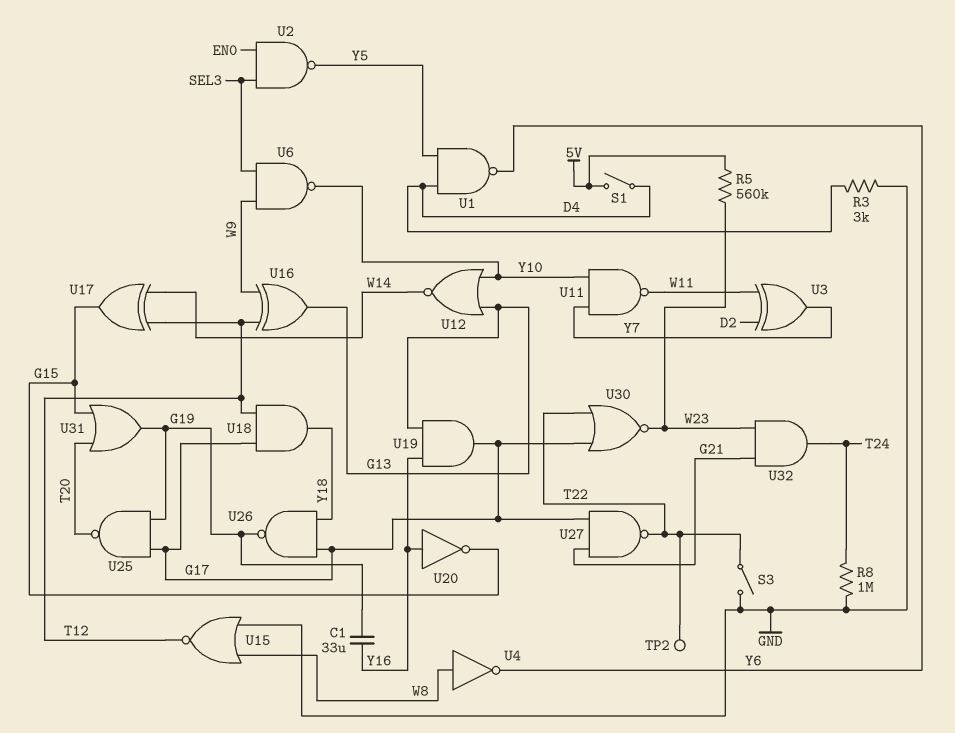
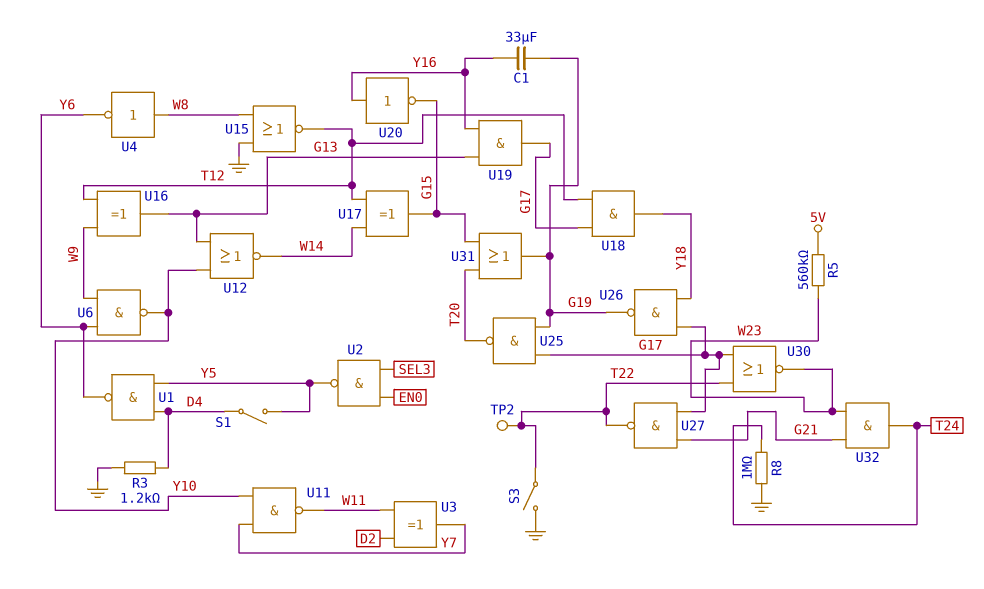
R3: 3k (D4, GND) -> 1.2k (D4, GND)
S1: switch (5V, D4) -> switch (D4, Y5)
U6: NAND (in SEL3, in W9, out Y10) -> NAND (in W9, in Y6, out Y10)

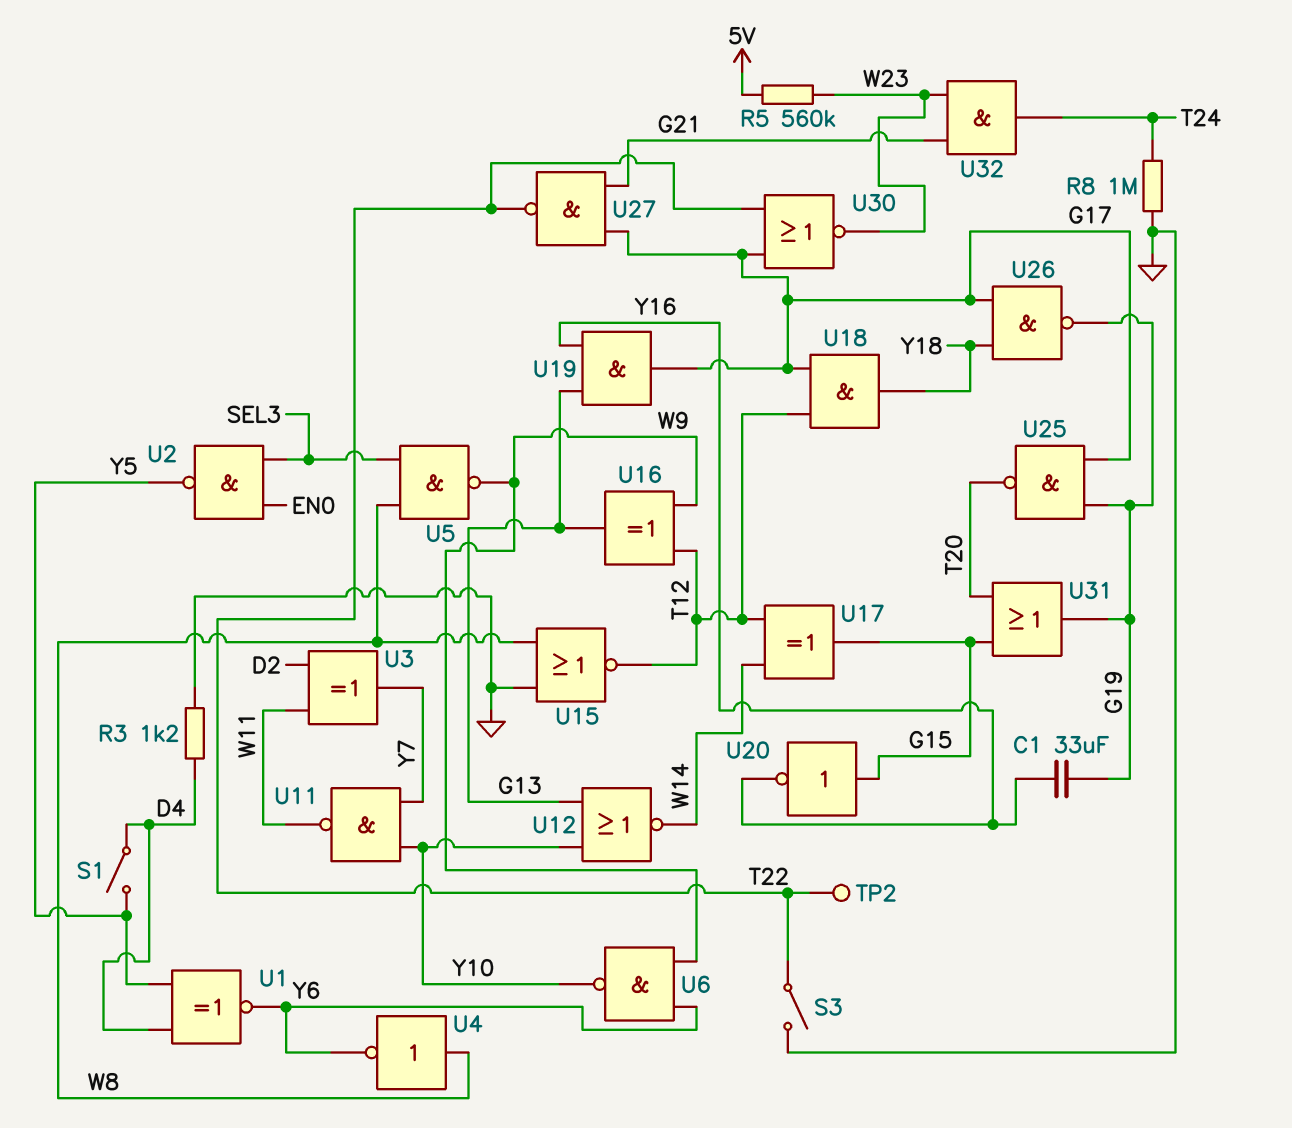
U1: NAND (in D4, in Y5, out Y6) -> XNOR (in D4, in Y5, out Y6)
U5: none -> NAND (in SEL3, in W8, out W9)
U20: NOT (in Y16, out G15) -> NOT (in G15, out Y16)

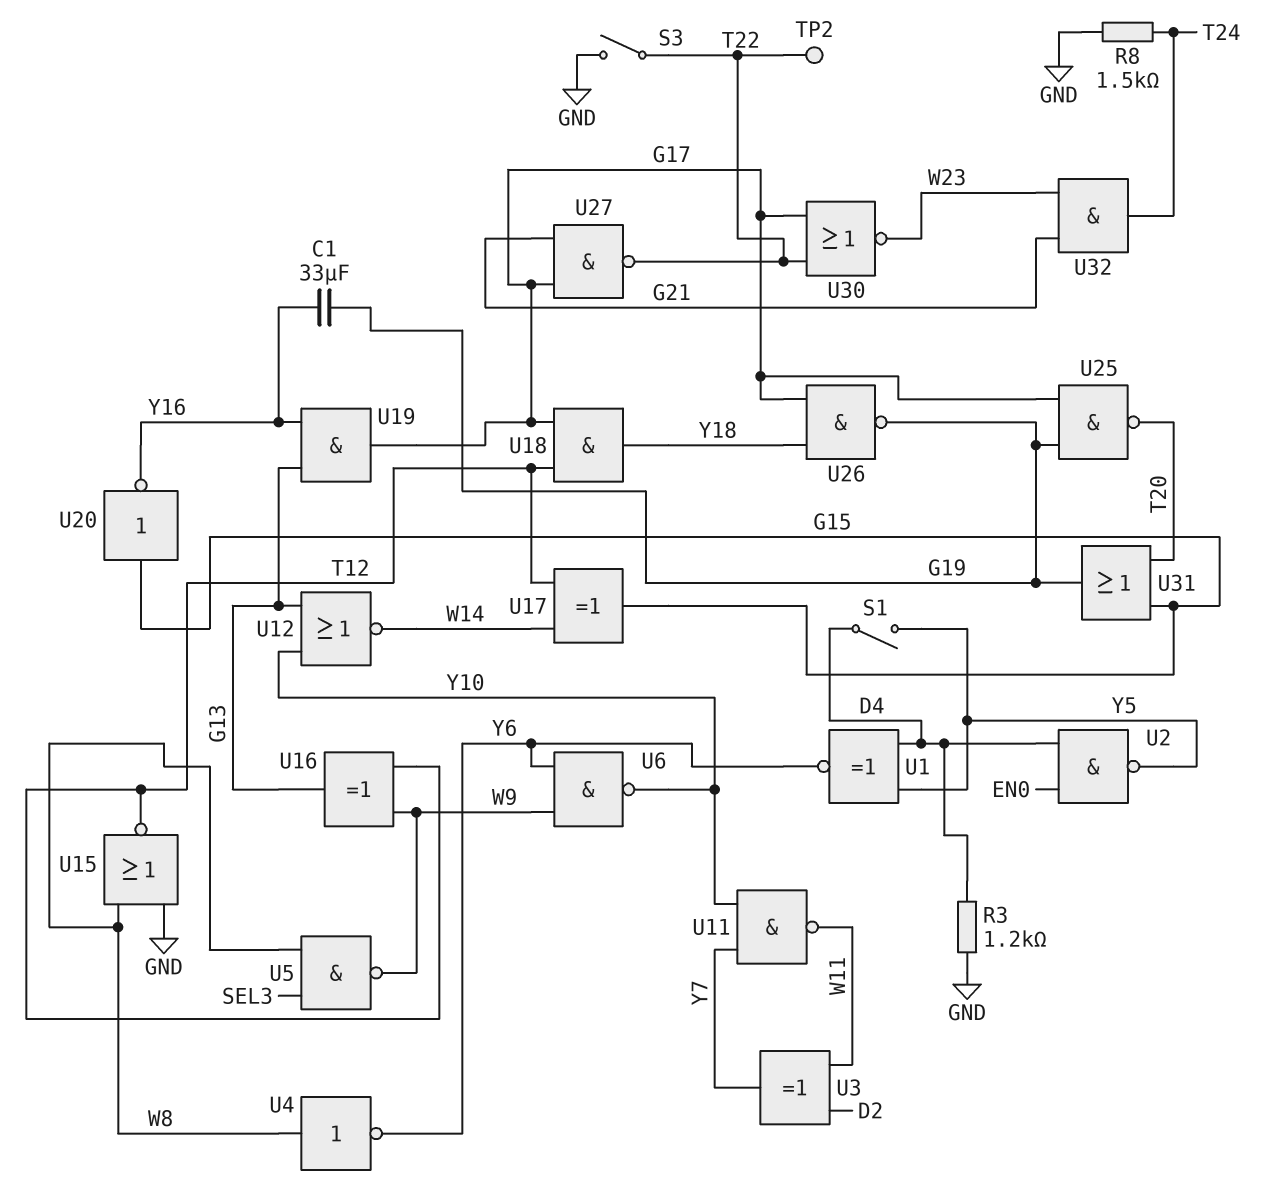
R5: 560k (5V, W23) -> none
R8: 1M (GND, T24) -> 1.5k (GND, T24)
U2: NAND (in EN0, in SEL3, out Y5) -> NAND (in D4, in EN0, out Y5)

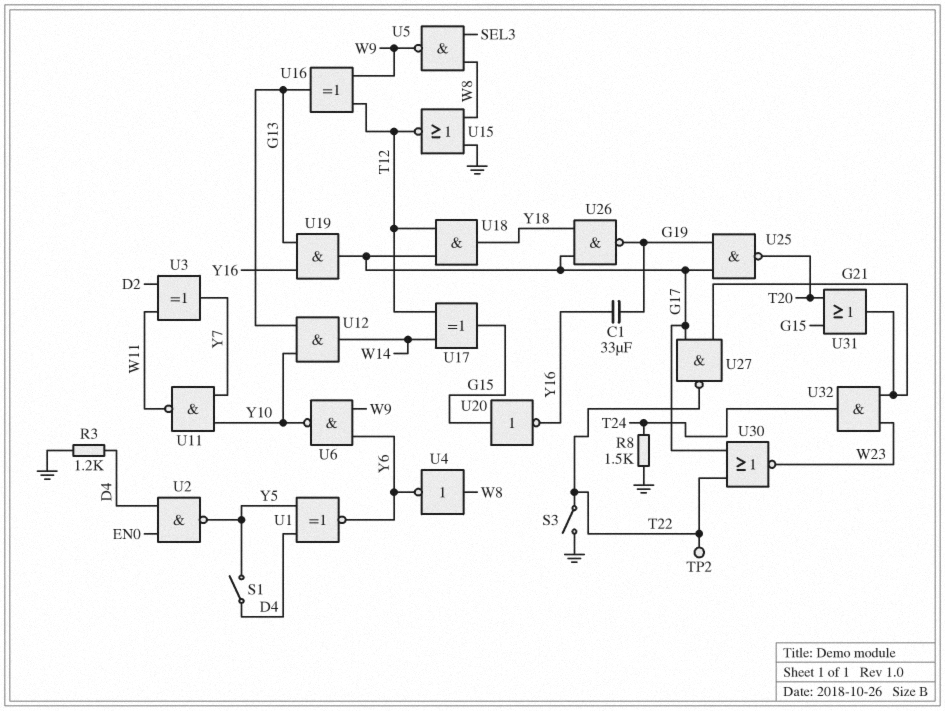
U12: NOR (in G13, in Y10, out W14) -> AND (in G13, in Y10, out W14)
U31: OR (in G15, in T20, out G19) -> OR (in G15, in T20, out G21)

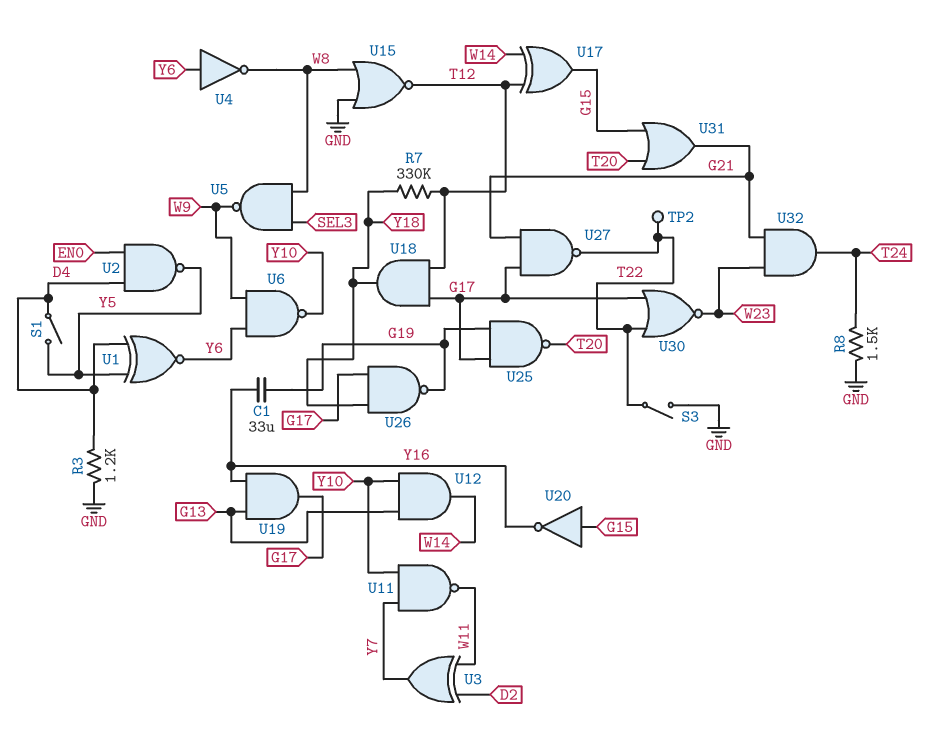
R7: none -> 330k (T12, Y18)
U4: NOT (in W8, out Y6) -> NOT (in Y6, out W8)
U16: XOR (in T12, in W9, out G13) -> none

